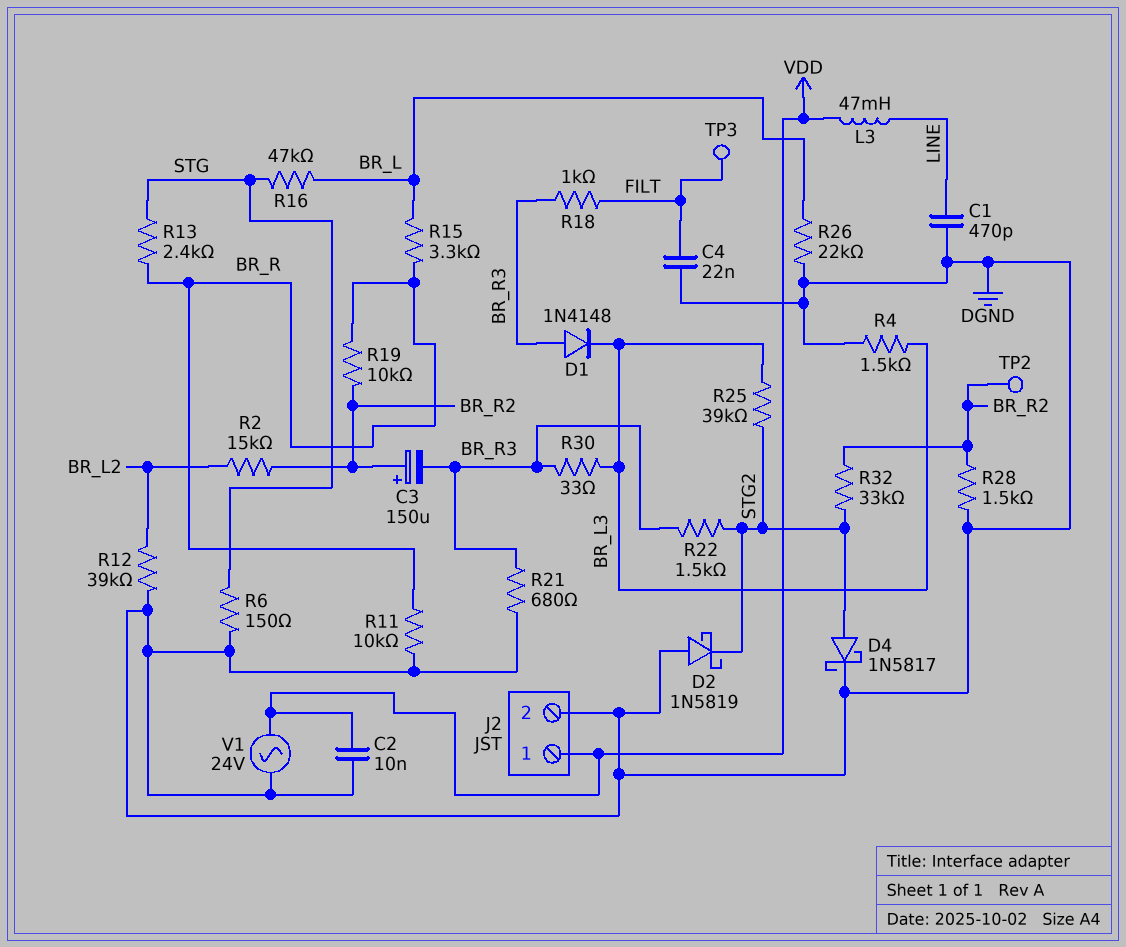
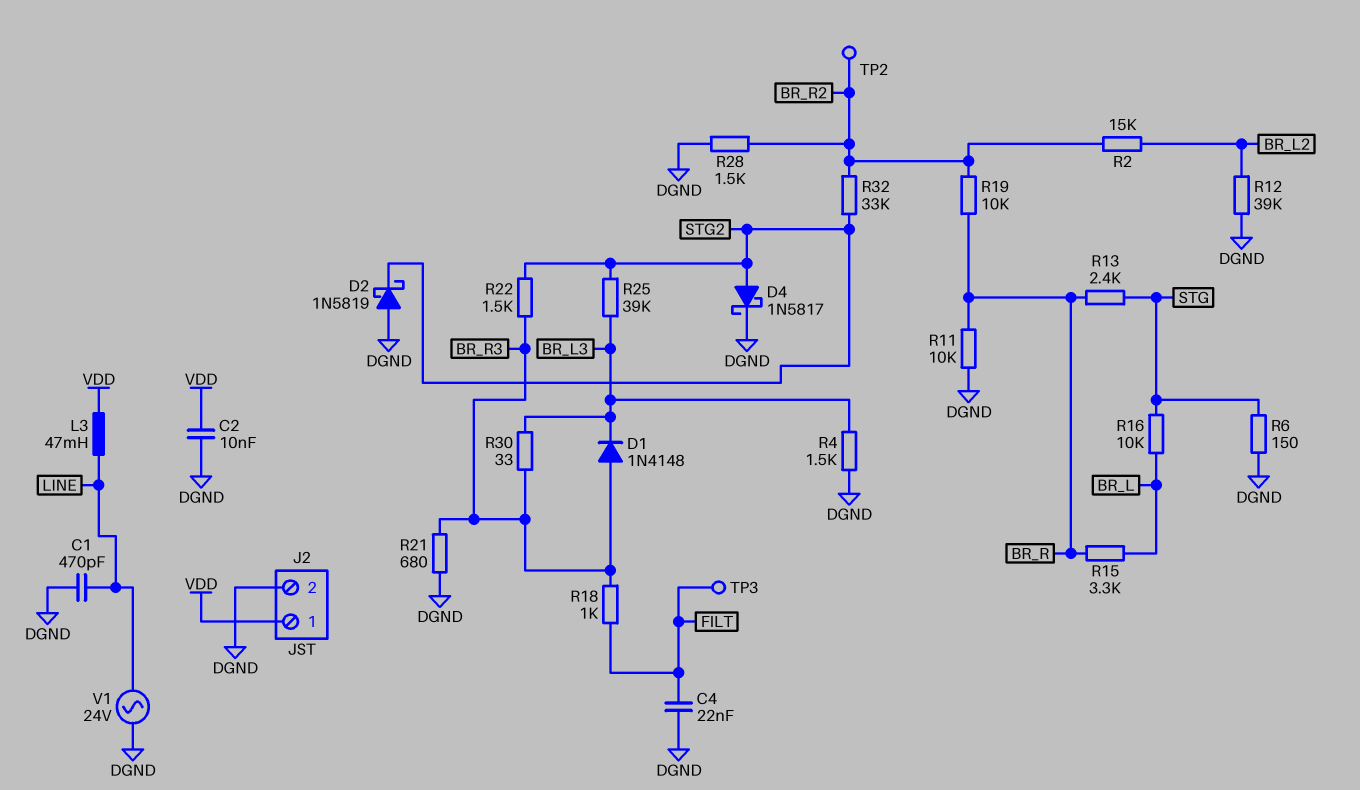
C3: 150uF (plus BR_R2, minus BR_R3) -> none
R16: 47k (BR_L, STG) -> 10k (BR_L, STG)
R26: 22k (BR_L, DGND) -> none
V1: AC 24V (DGND, VDD) -> AC 24V (DGND, LINE)

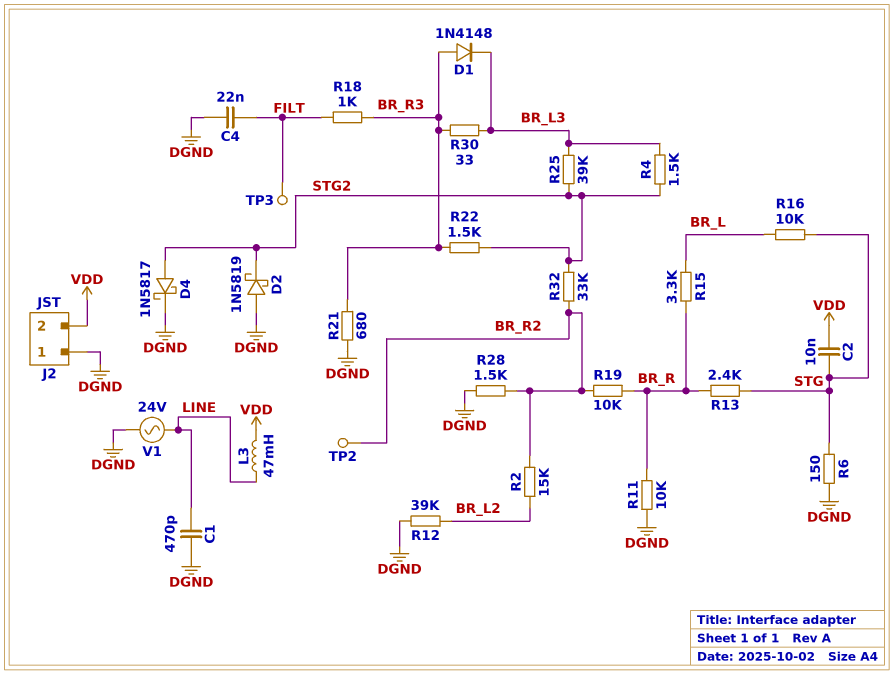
C2: 10nF (DGND, VDD) -> 10nF (STG, VDD)
J2 pin 1: VDD -> DGND
J2 pin 2: DGND -> VDD
R4: 1.5k (BR_L3, DGND) -> 1.5k (BR_L3, STG2)

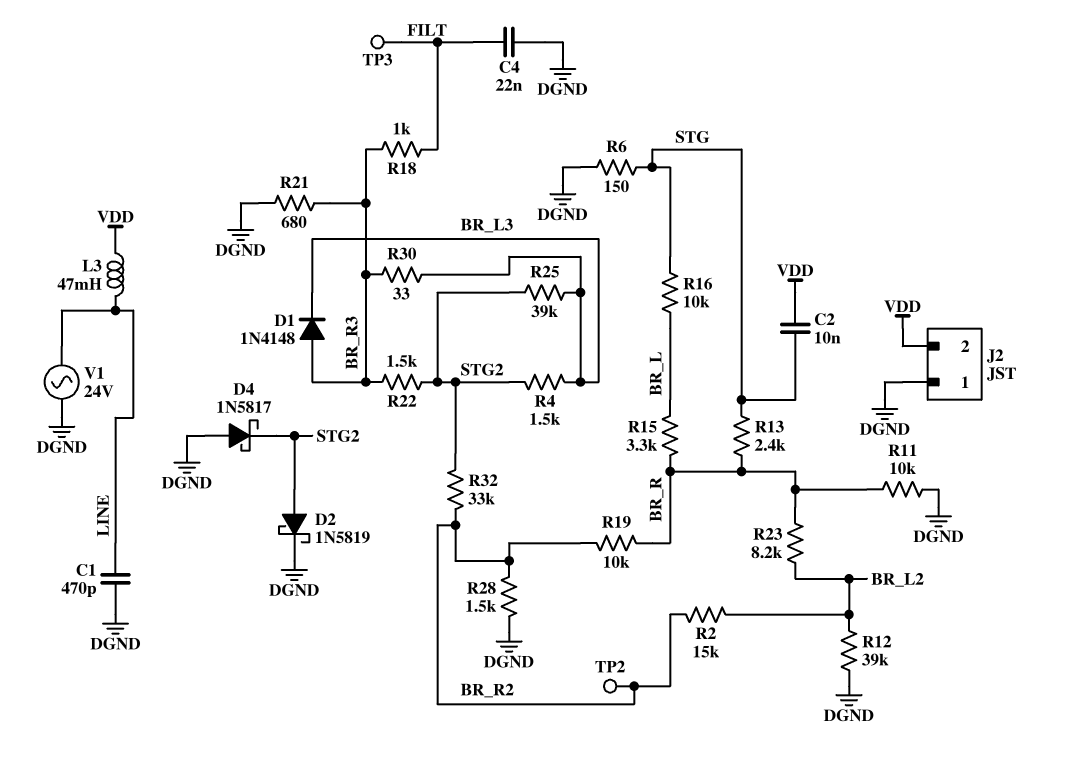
D2: schottky 1N5819 (A DGND, K STG2) -> schottky 1N5819 (A STG2, K DGND)
D4: schottky 1N5817 (A STG2, K DGND) -> schottky 1N5817 (A DGND, K STG2)
R23: none -> 8.2k (BR_L2, BR_R)

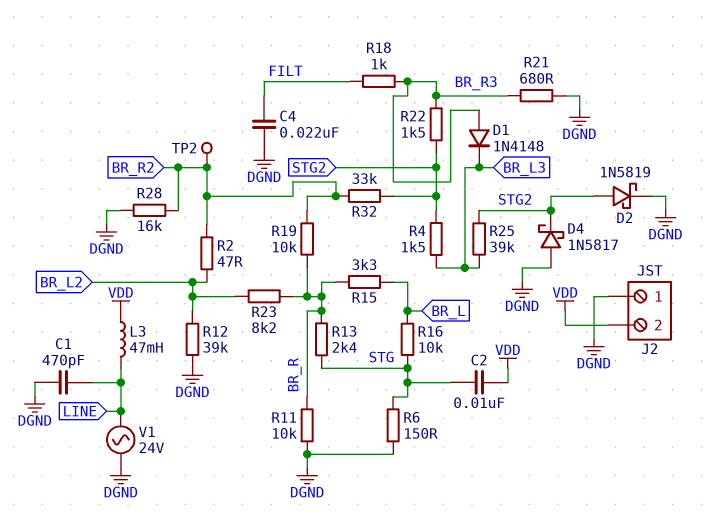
R2: 15k (BR_L2, BR_R2) -> 47 (BR_L2, BR_R2)
R28: 1.5k (BR_R2, DGND) -> 16k (BR_R2, DGND)
R30: 33 (BR_L3, BR_R3) -> none
TP3: test point (FILT) -> none

